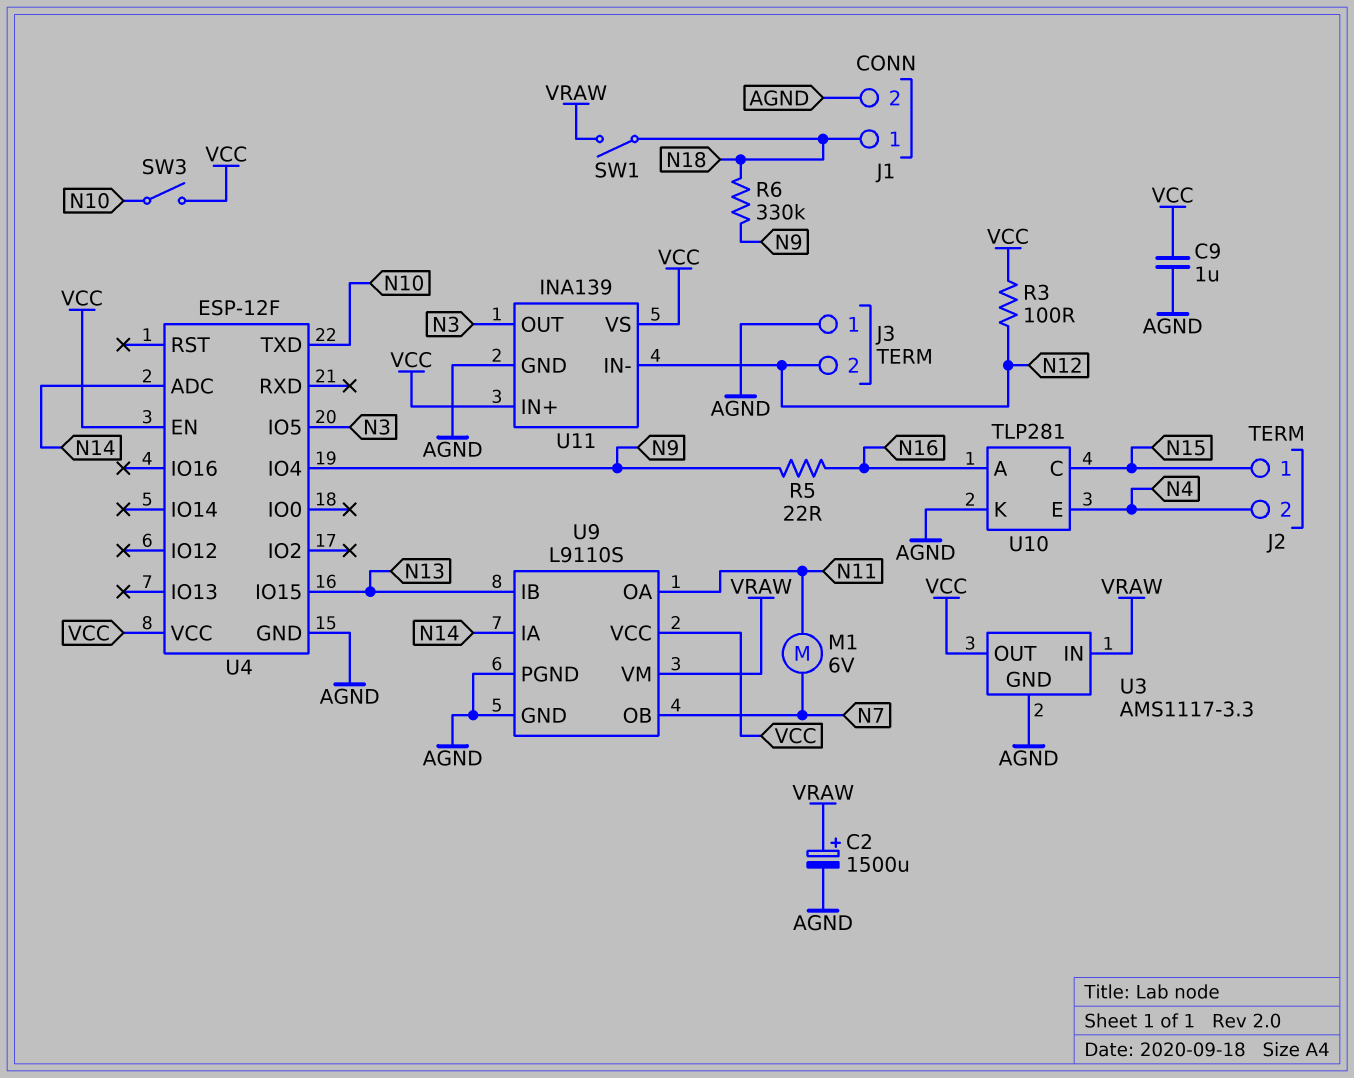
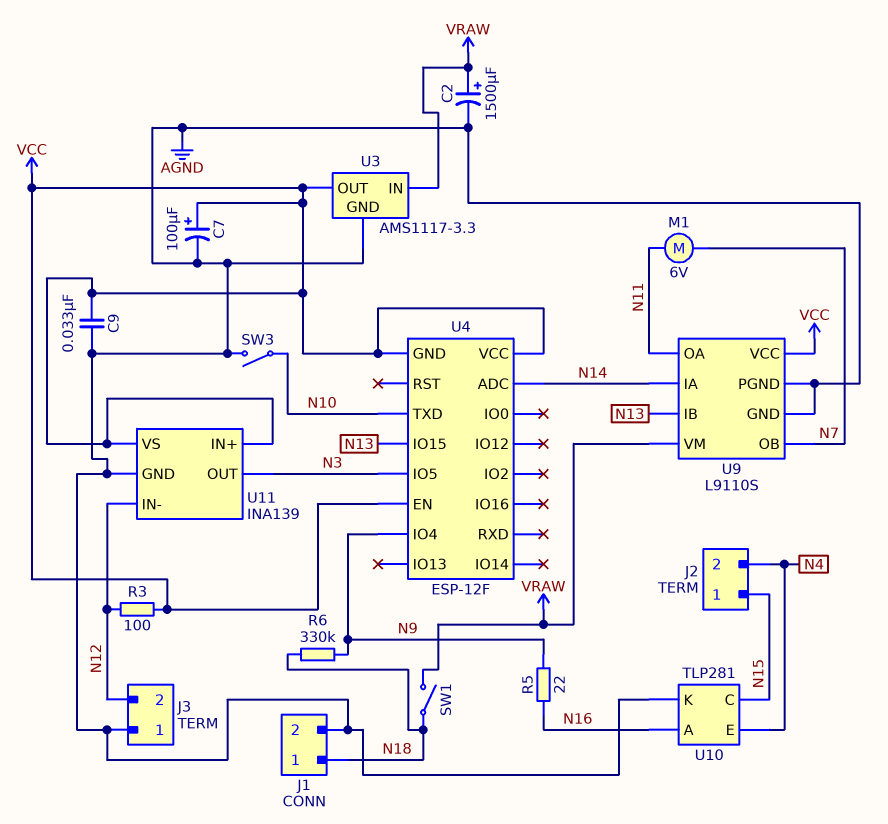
C7: none -> 100uF (plus VCC, minus AGND)
C9: 1uF (AGND, VCC) -> 33nF (AGND, VCC)
SW3: switch (N10, VCC) -> switch (AGND, N10)
U4 pin GND: AGND -> VCC

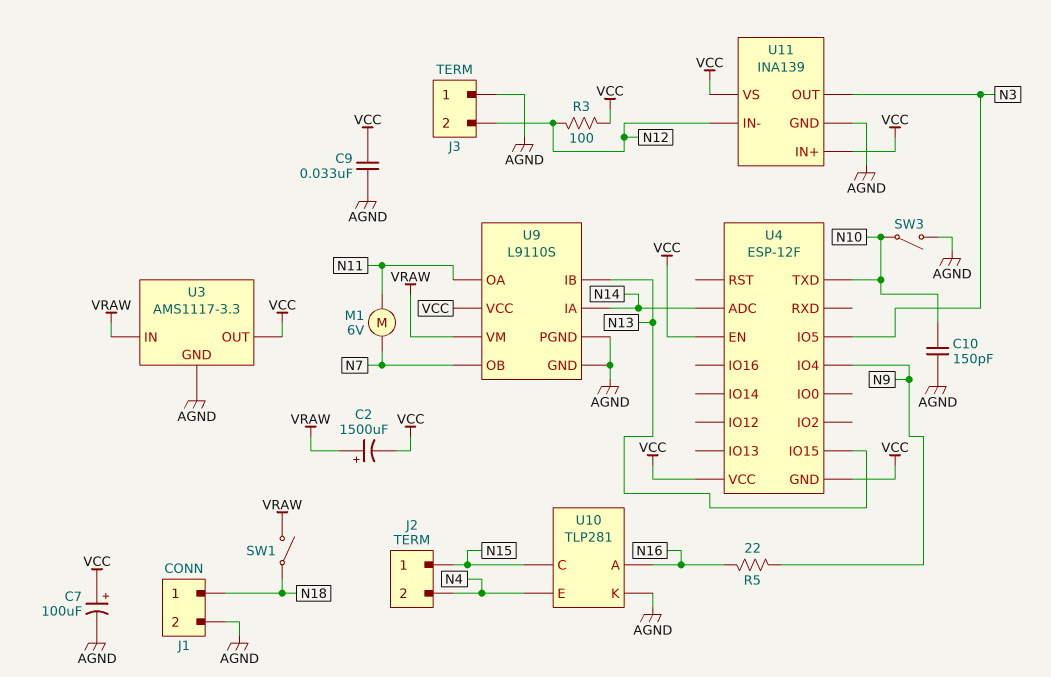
C2: 1500uF (plus VRAW, minus AGND) -> 1500uF (plus VRAW, minus VCC)
C10: none -> 150pF (AGND, N10)
R6: 330k (N9, N18) -> none

